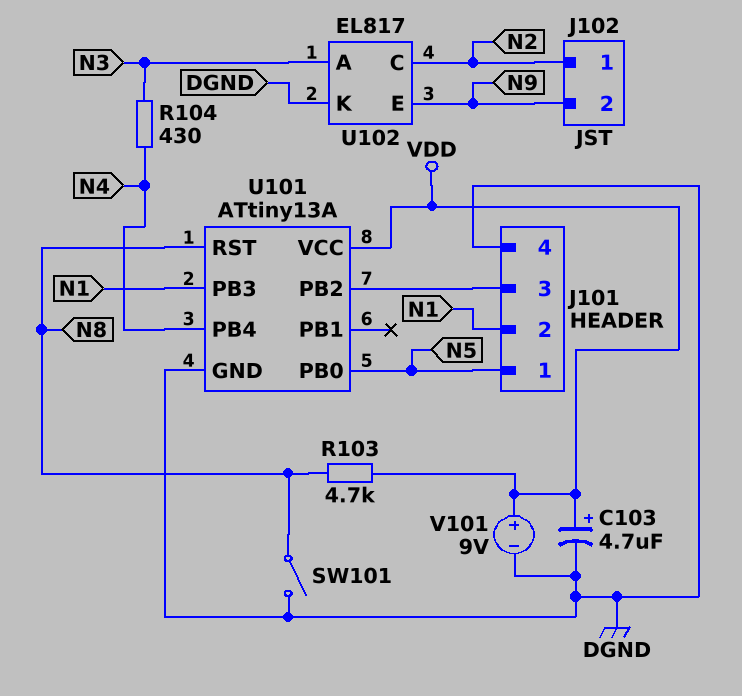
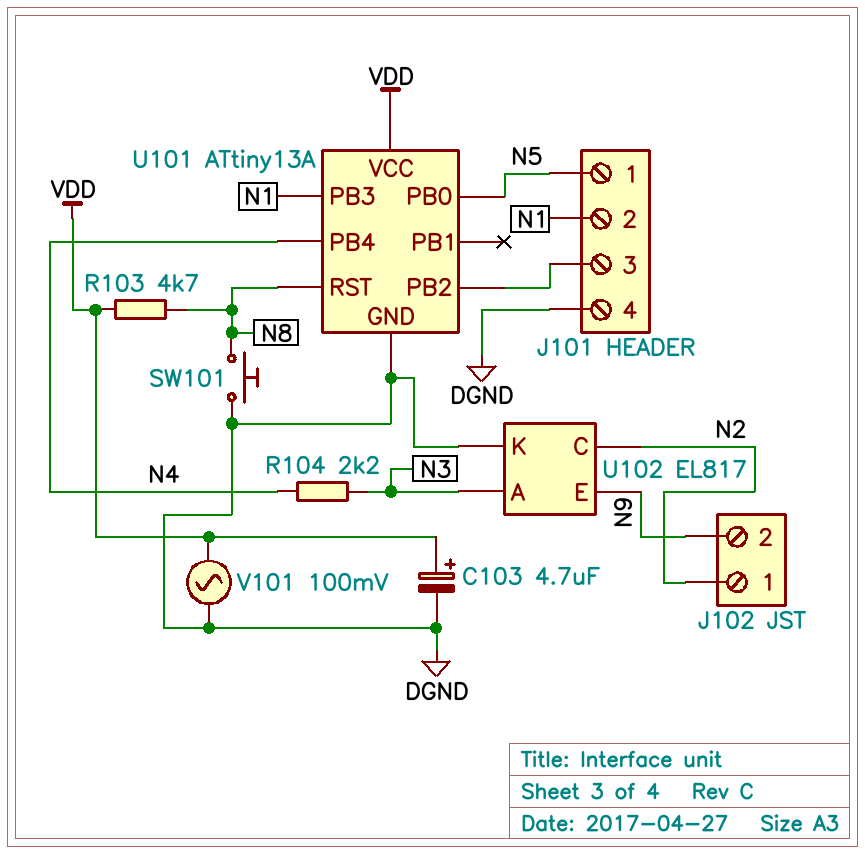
R104: 430 (N3, N4) -> 2.2k (N3, N4)
SW101: switch (DGND, N8) -> button (DGND, N8)
V101: 9V (plus VDD, minus DGND) -> AC 100mV (DGND, VDD)

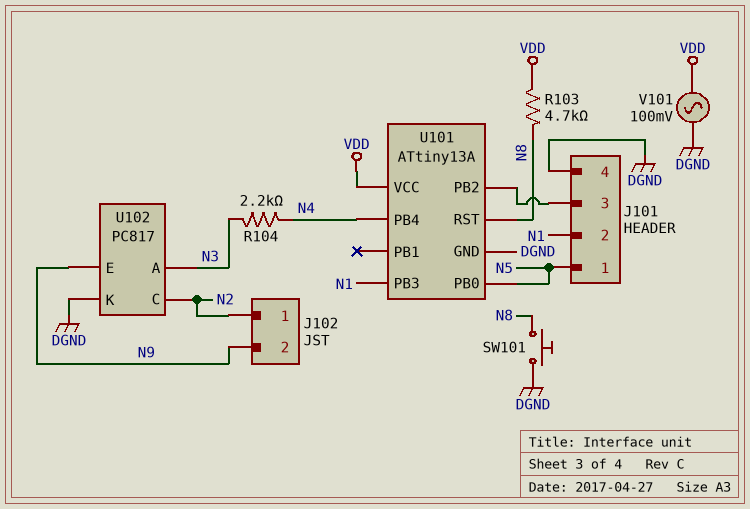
C103: 4.7uF (plus VDD, minus DGND) -> none
U102: EL817 -> PC817

